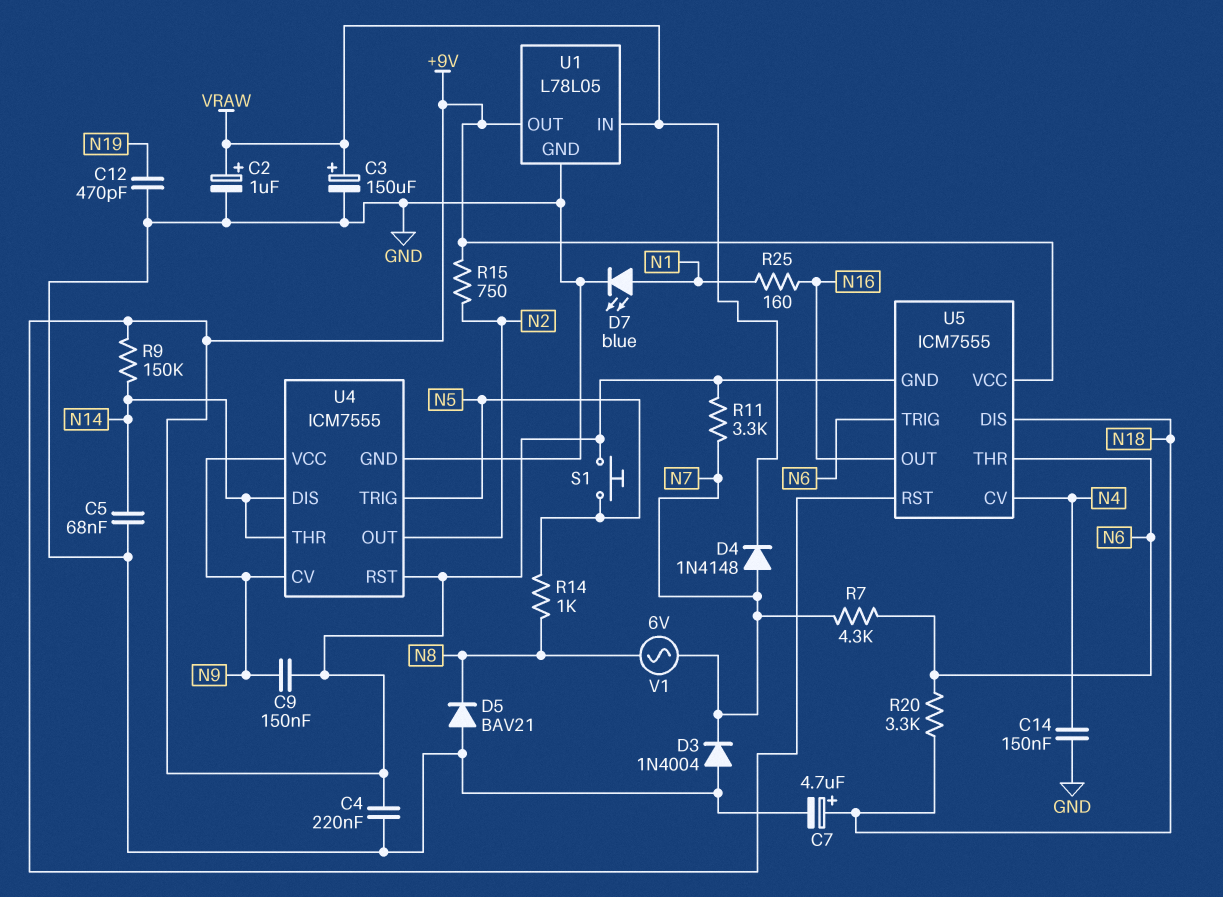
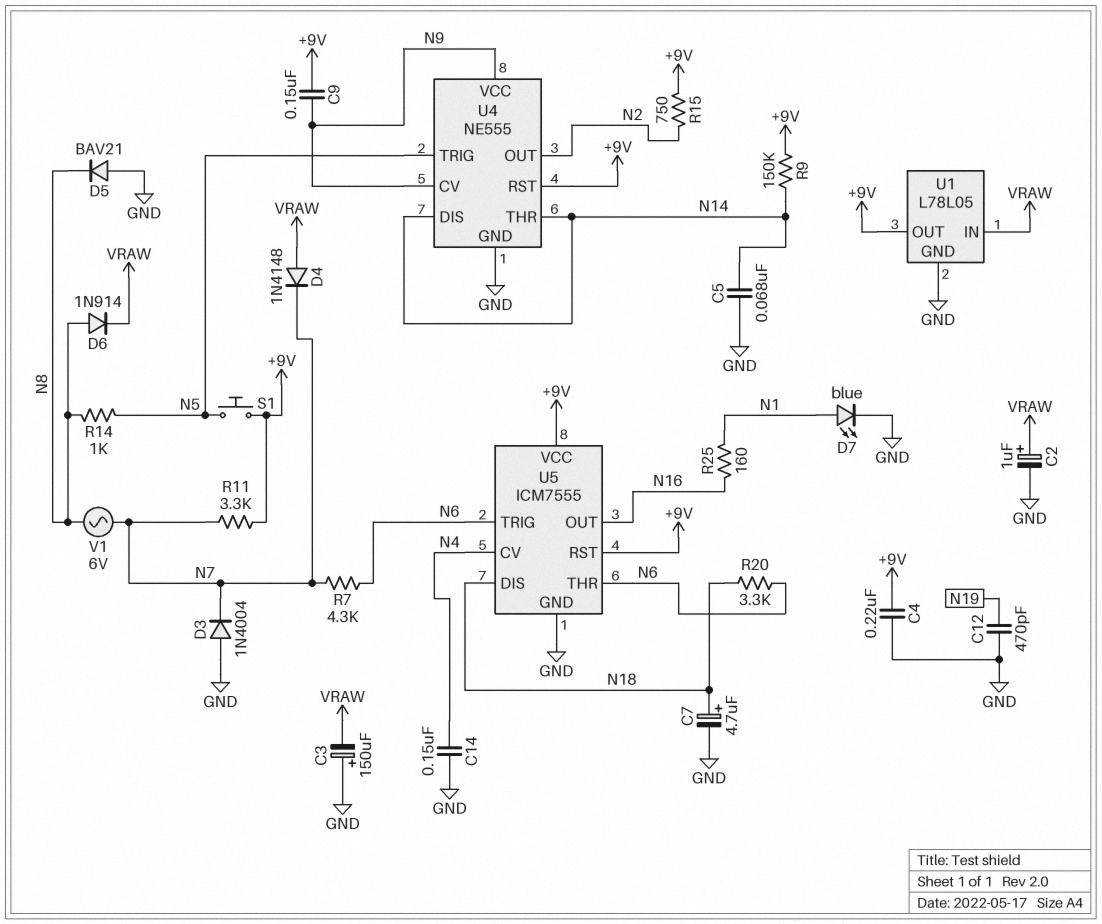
C3: 150uF (plus VRAW, minus GND) -> 150uF (plus GND, minus VRAW)
D4: diode 1N4148 (A N7, K VRAW) -> diode 1N4148 (A VRAW, K N7)
D6: none -> diode 1N914 (A N8, K VRAW)
U4: ICM7555 -> NE555
U5 pin GND: +9V -> GND

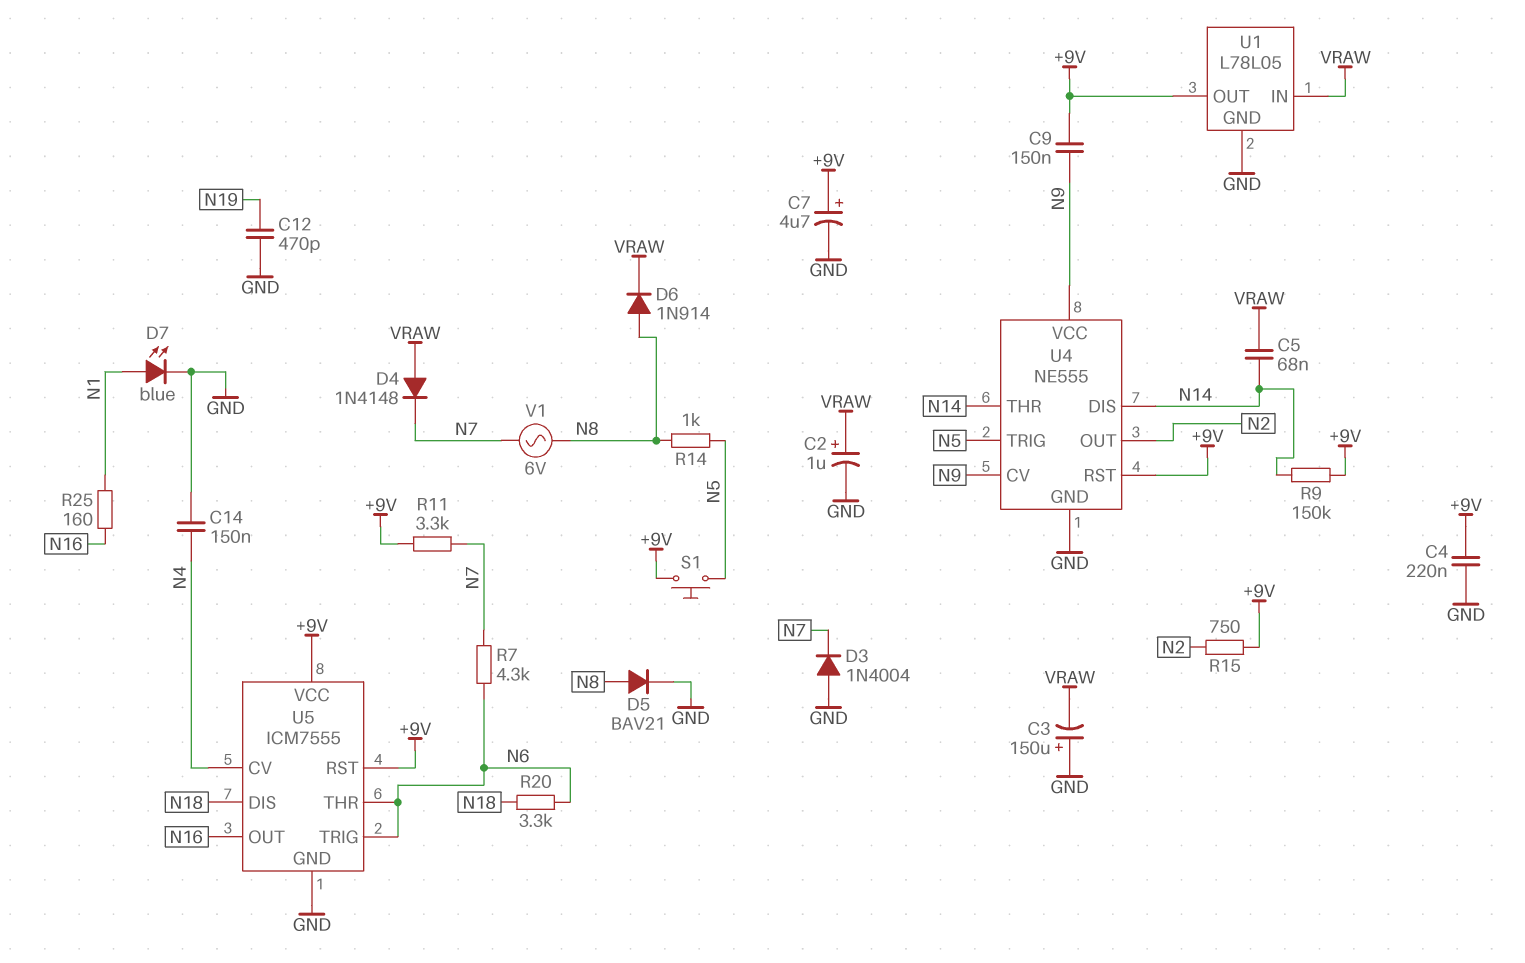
C5: 68nF (GND, N14) -> 68nF (N14, VRAW)
C7: 4.7uF (plus N18, minus GND) -> 4.7uF (plus +9V, minus GND)
D5: diode BAV21 (A GND, K N8) -> diode BAV21 (A N8, K GND)

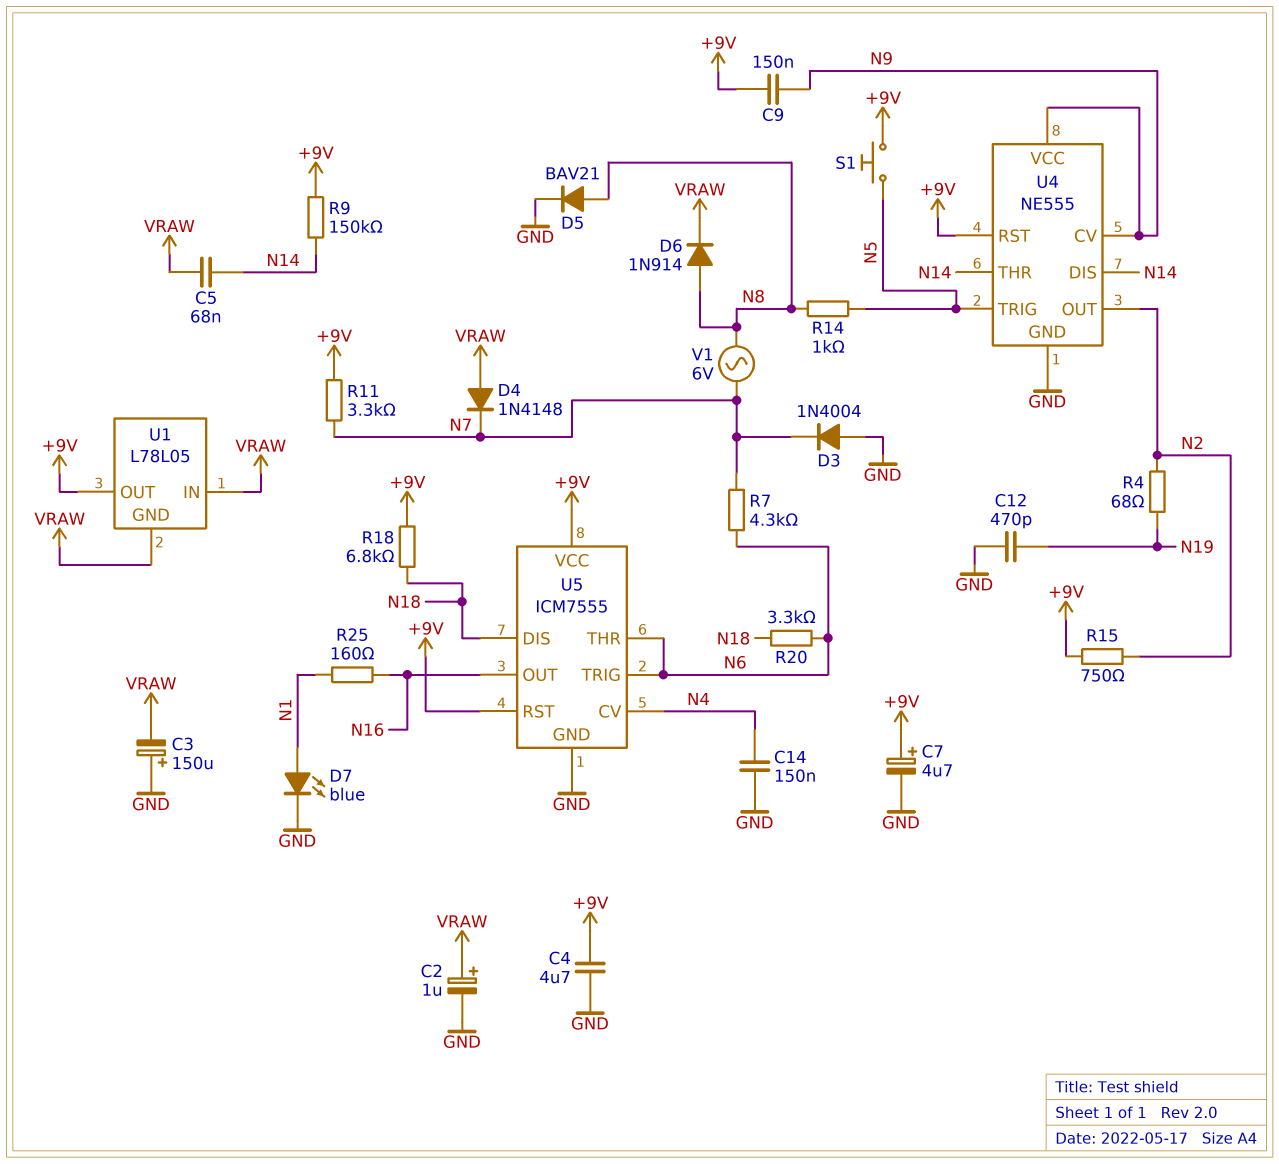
C4: 220nF (+9V, GND) -> 4.7uF (+9V, GND)
R4: none -> 68 (N2, N19)
R18: none -> 6.8k (+9V, N18)
U1 pin GND: GND -> VRAW

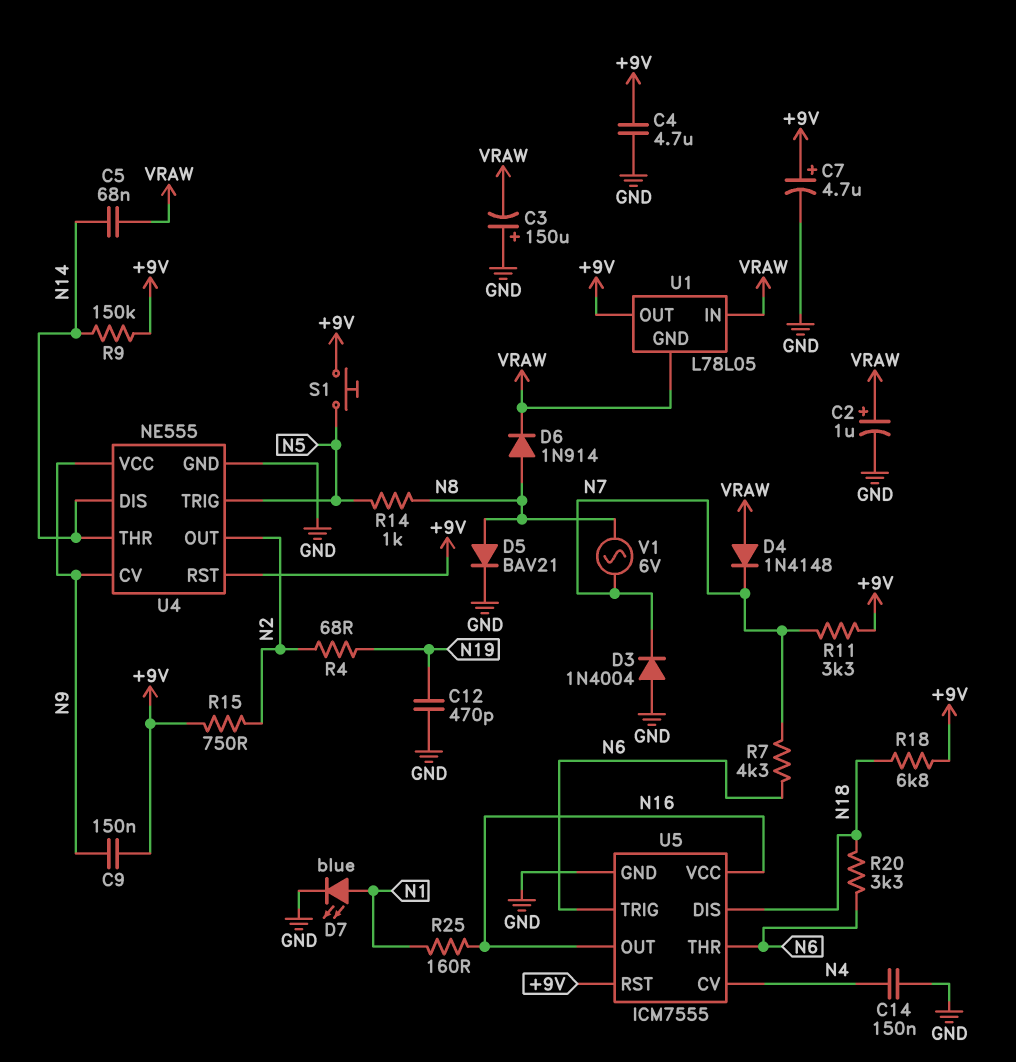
U5 pin VCC: +9V -> N16

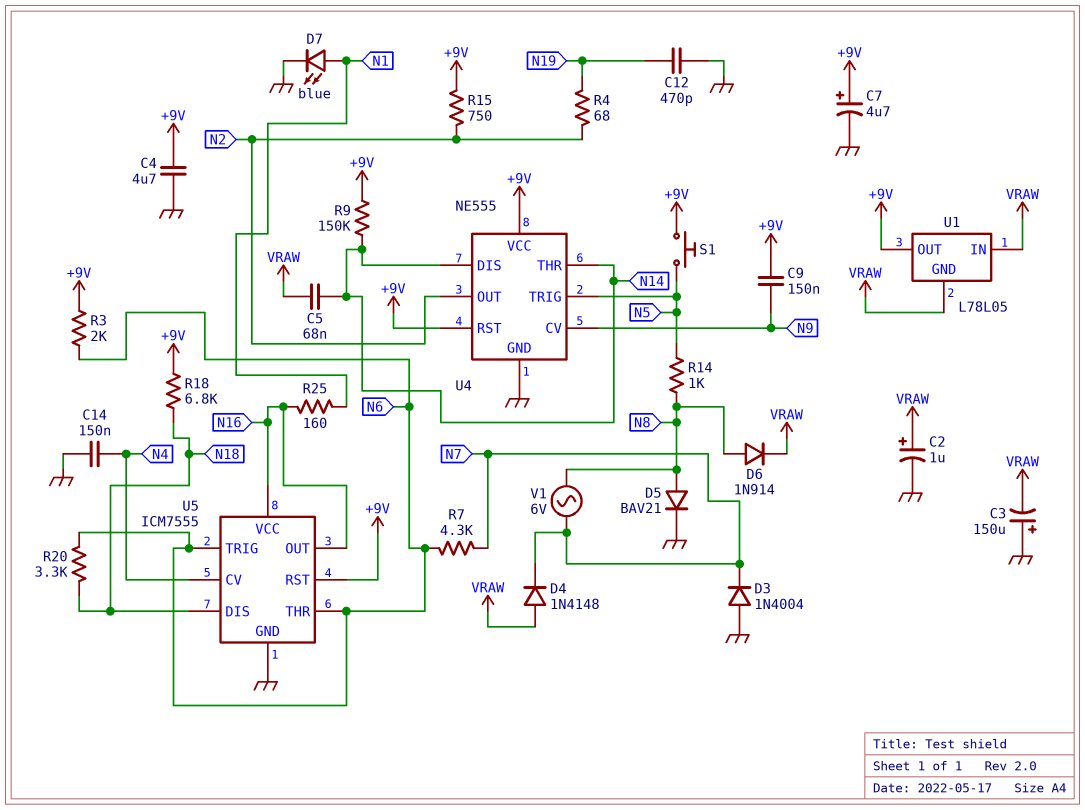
R3: none -> 2k (+9V, N6)
R11: 3.3k (+9V, N7) -> none
U4 pin VCC: N9 -> +9V

